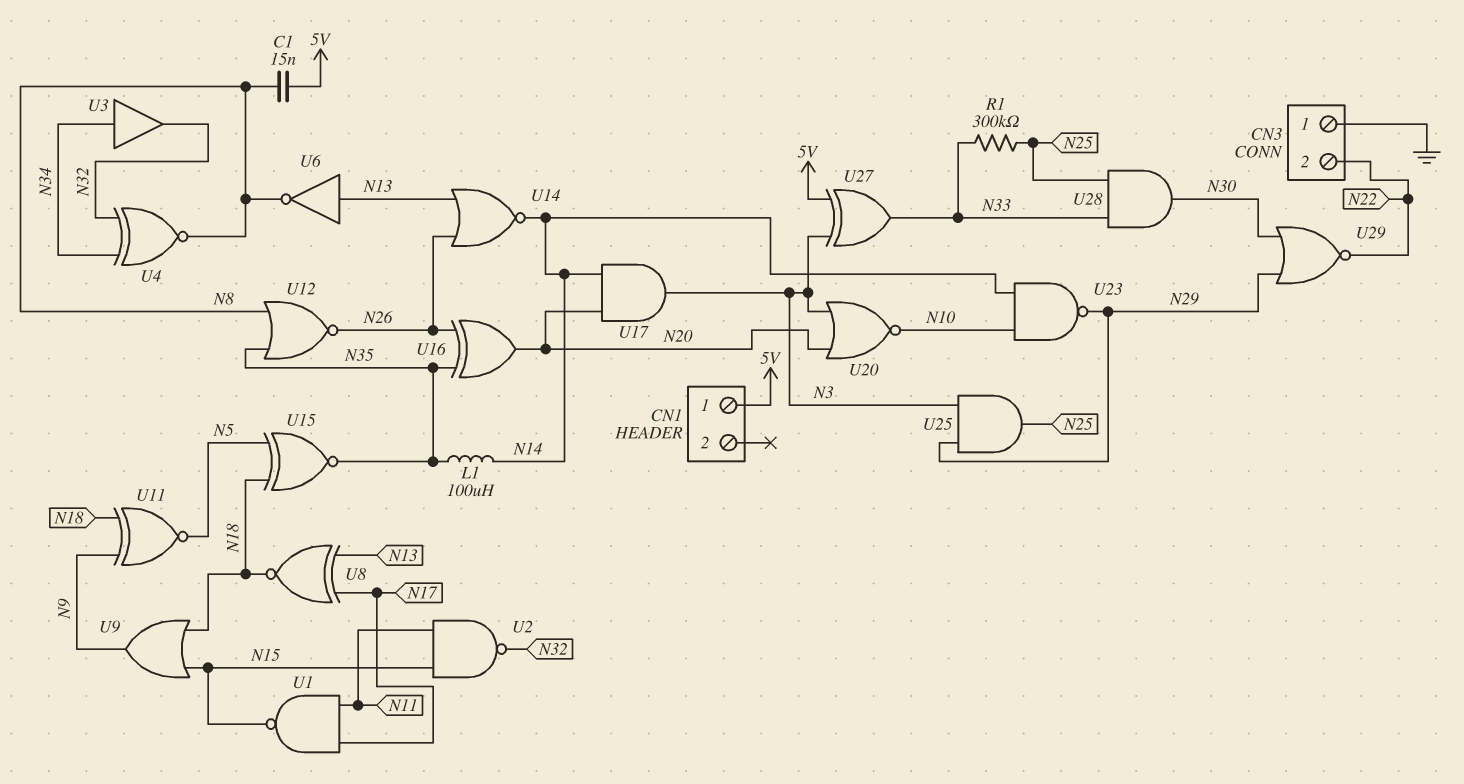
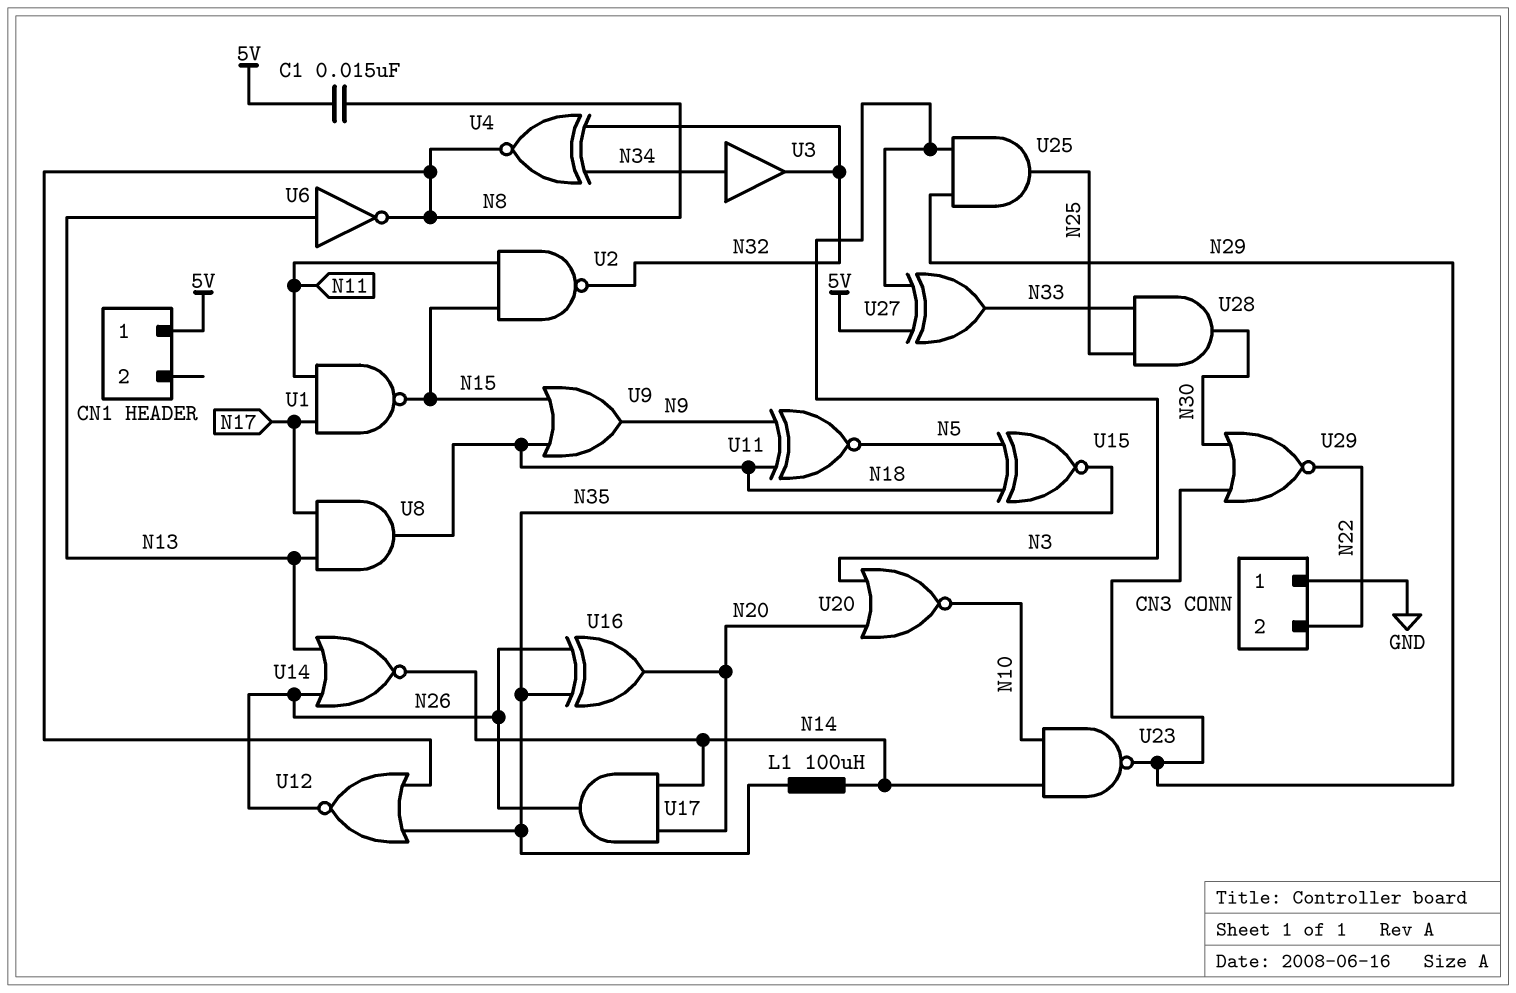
R1: 300k (N25, N33) -> none
U8: XNOR (in N13, in N17, out N18) -> AND (in N13, in N17, out N18)
U17: AND (in N14, in N20, out N3) -> AND (in N14, in N20, out N26)

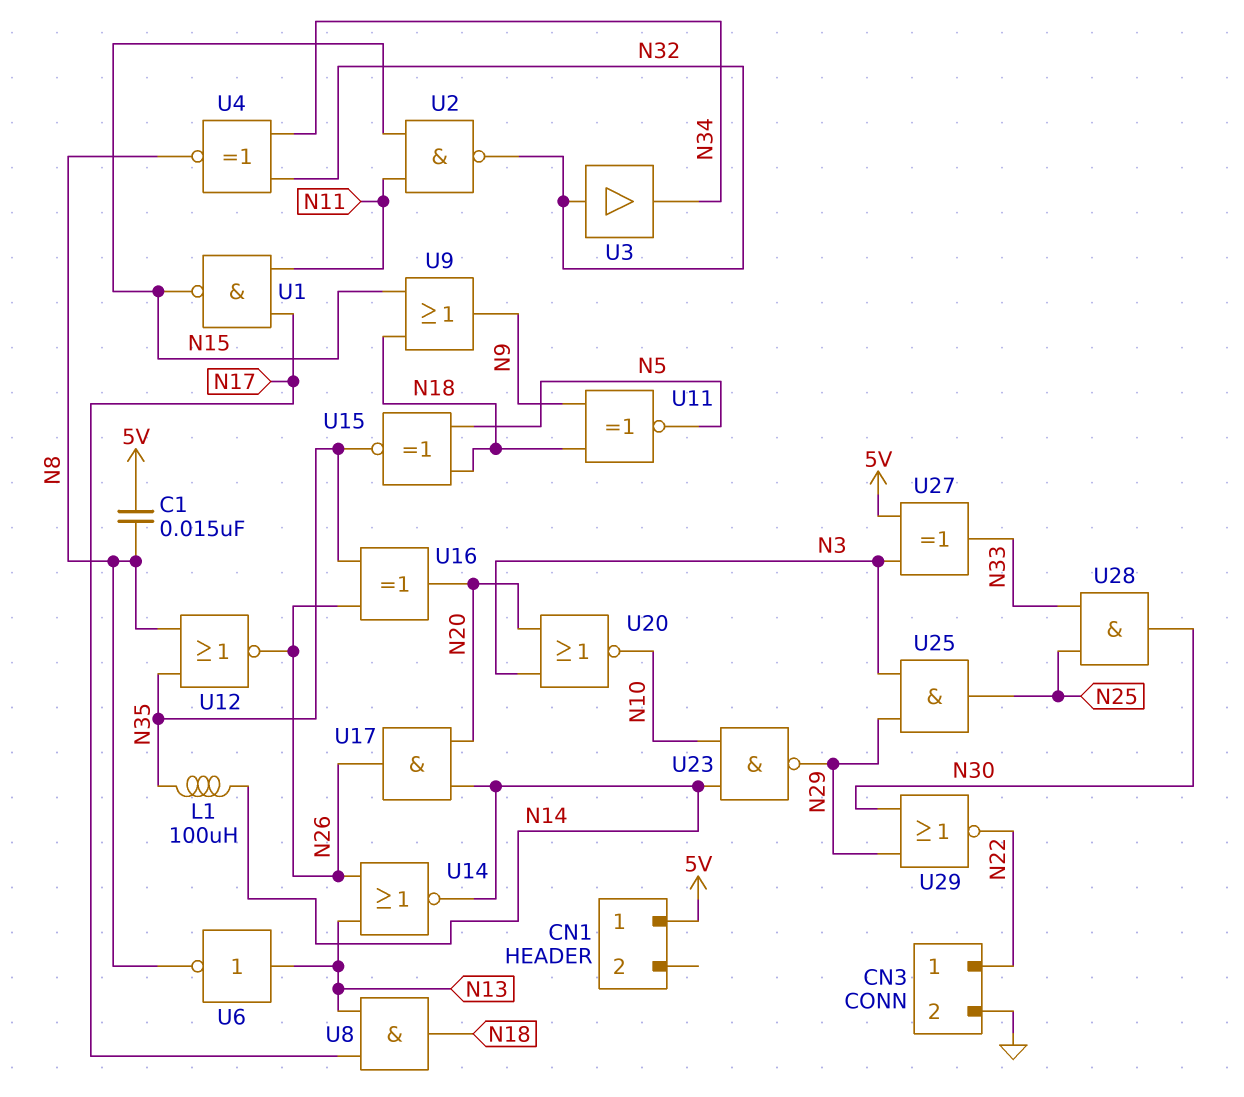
CN3 pin 1: GND -> N22
CN3 pin 2: N22 -> GND
U3: buffer (in N34, out N32) -> buffer (in N32, out N34)

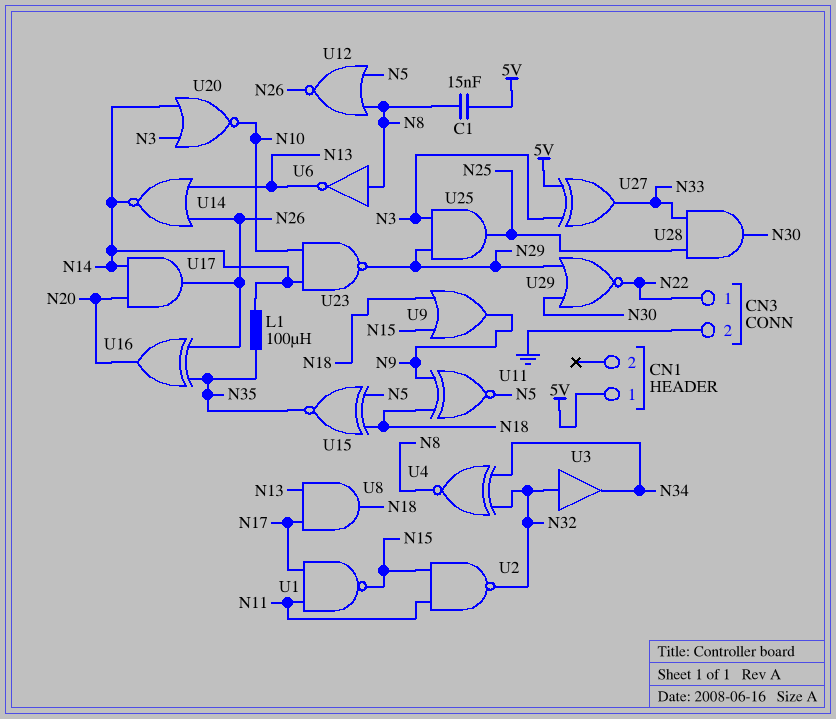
U6: NOT (in N13, out N8) -> NOT (in N8, out N13)
U12: NOR (in N8, in N35, out N26) -> NOR (in N5, in N8, out N26)
U20: NOR (in N3, in N20, out N10) -> NOR (in N3, in N14, out N10)

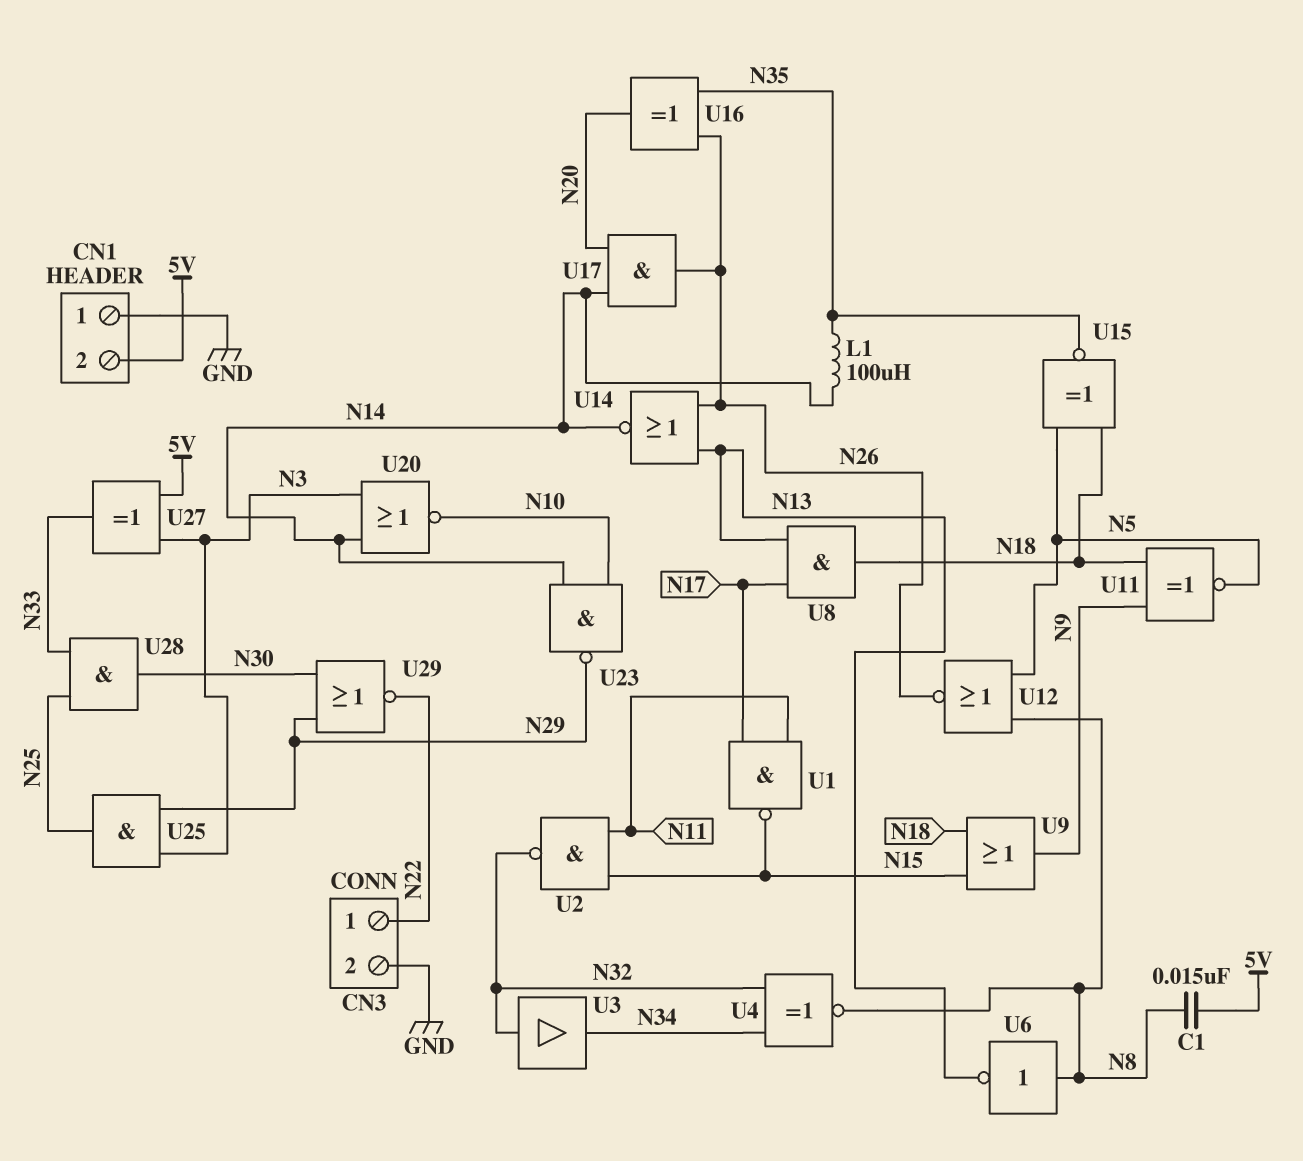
CN1 pin 1: 5V -> GND
CN1 pin 2: none -> 5V

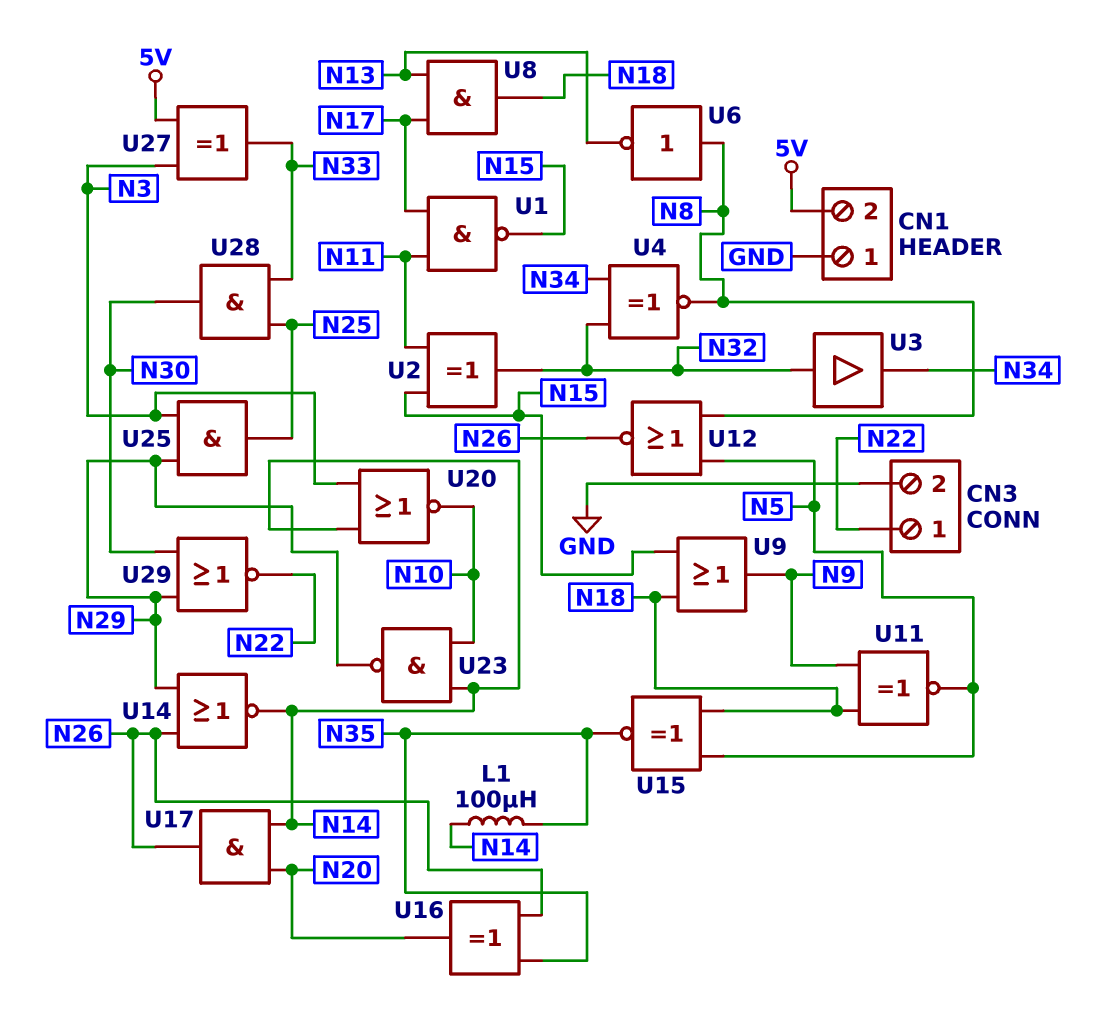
C1: 15nF (5V, N8) -> none
U2: NAND (in N11, in N15, out N32) -> XOR (in N11, in N15, out N32)
U14: NOR (in N13, in N26, out N14) -> NOR (in N26, in N29, out N14)

